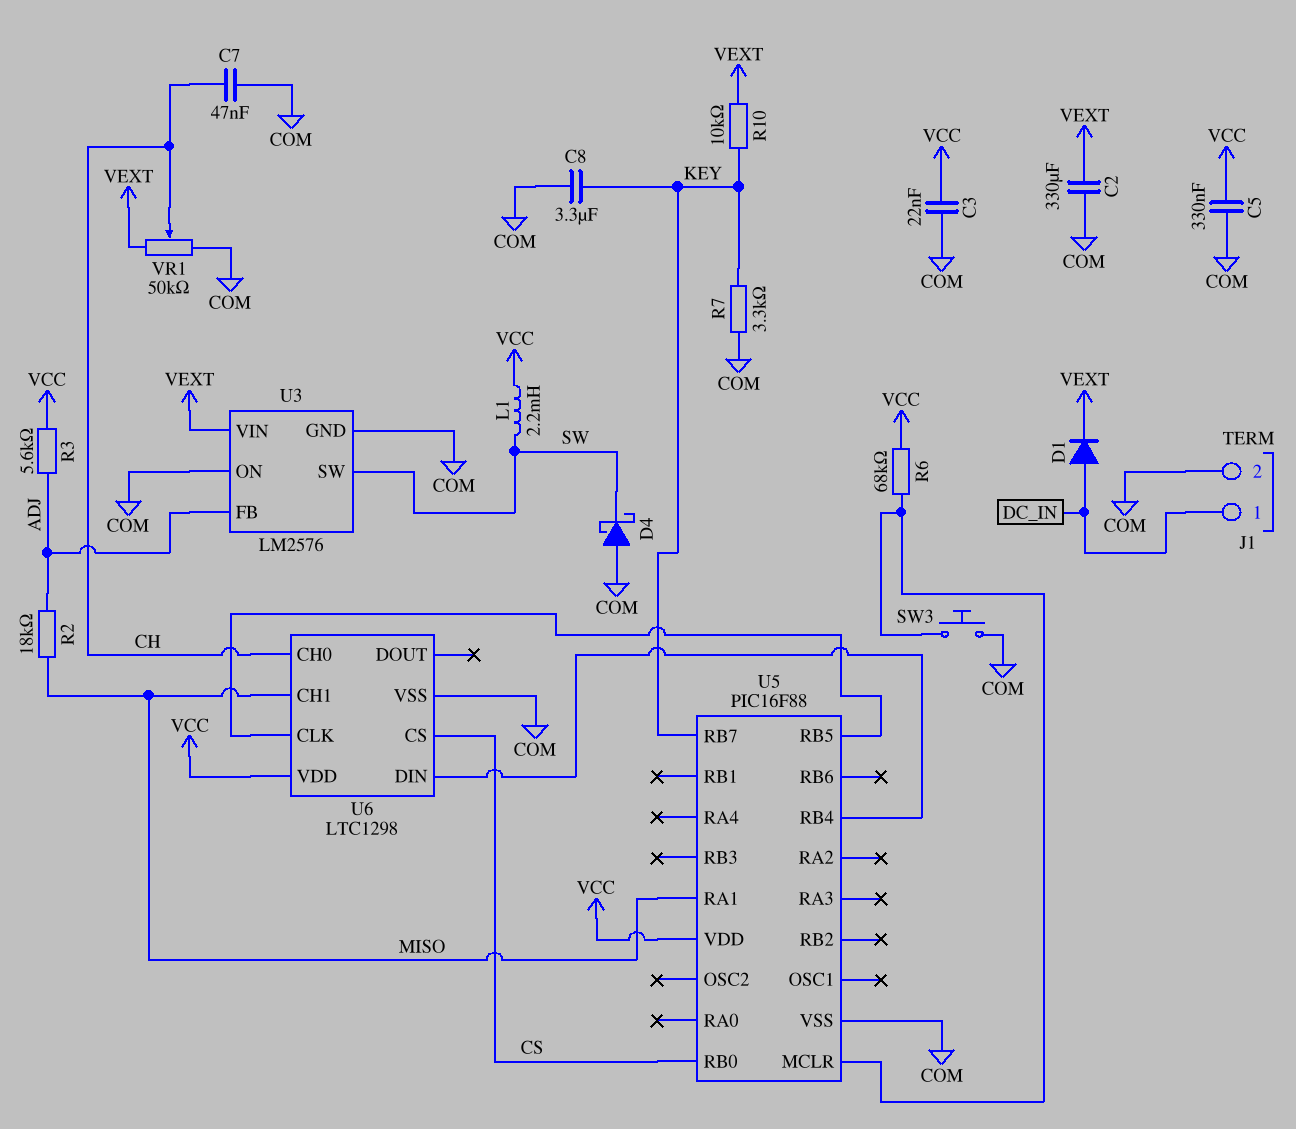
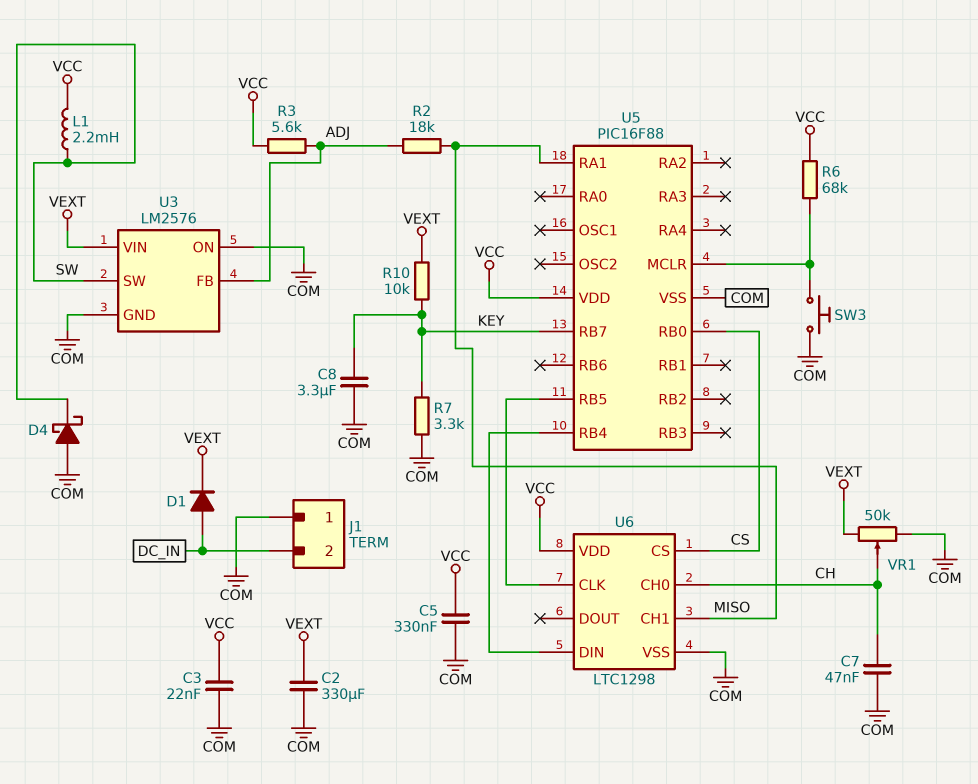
J1 pin 1: DC_IN -> COM
J1 pin 2: COM -> DC_IN

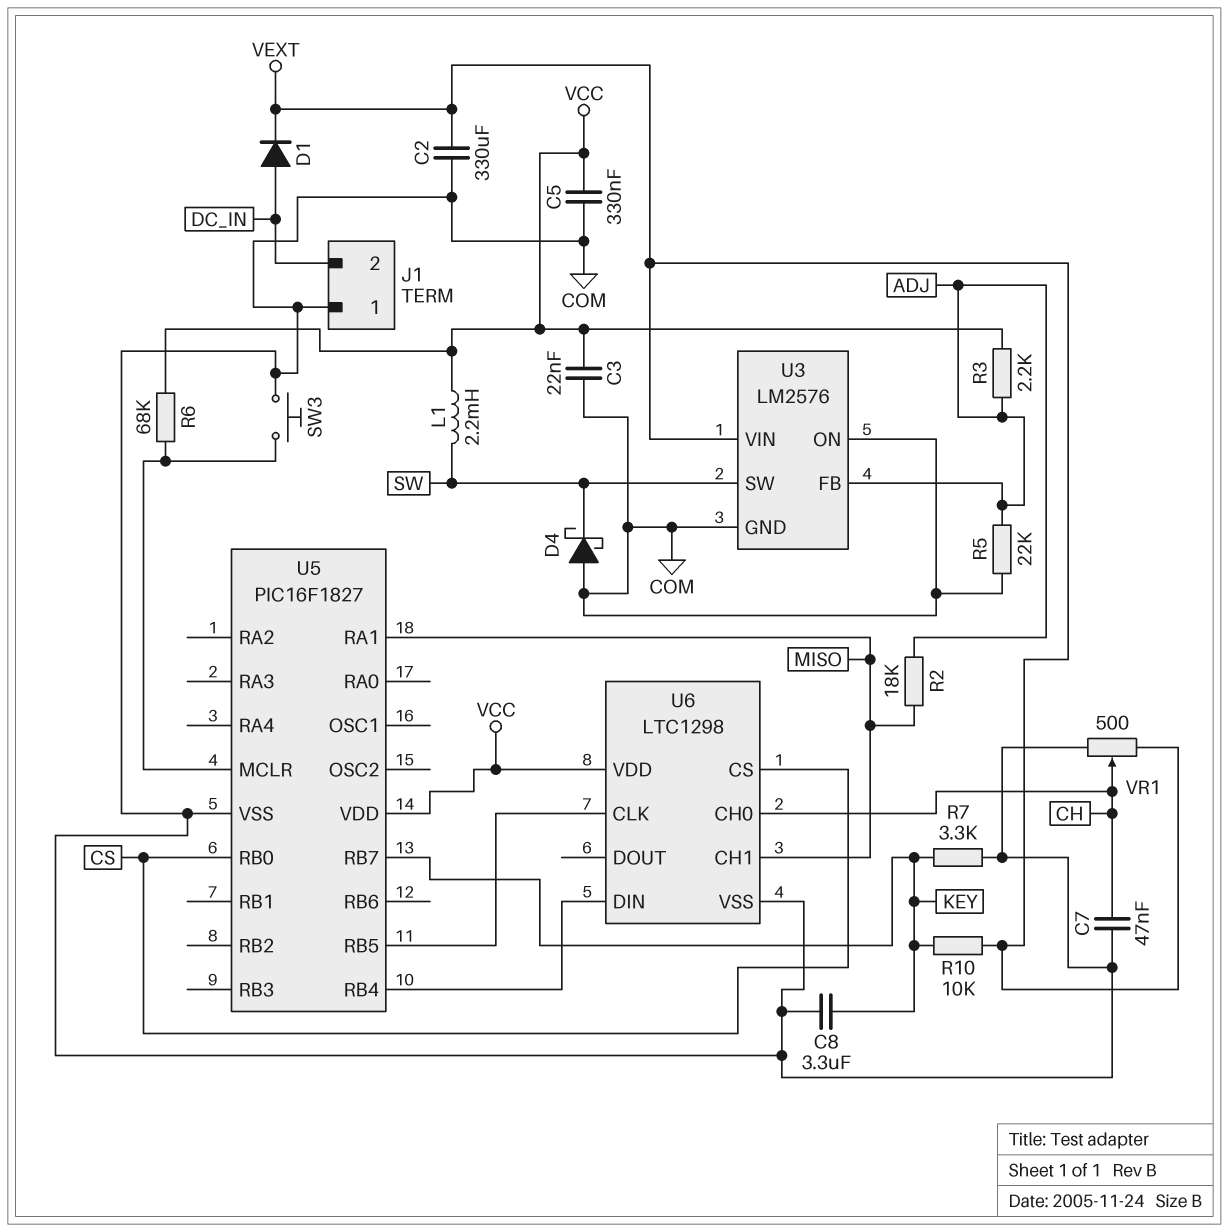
R3: 5.6k (ADJ, VCC) -> 2.2k (ADJ, VCC)
R5: none -> 22k (ADJ, COM)
U5: PIC16F88 -> PIC16F1827
VR1: 50k (COM, VEXT, wiper CH) -> 500 (COM, VEXT, wiper CH)

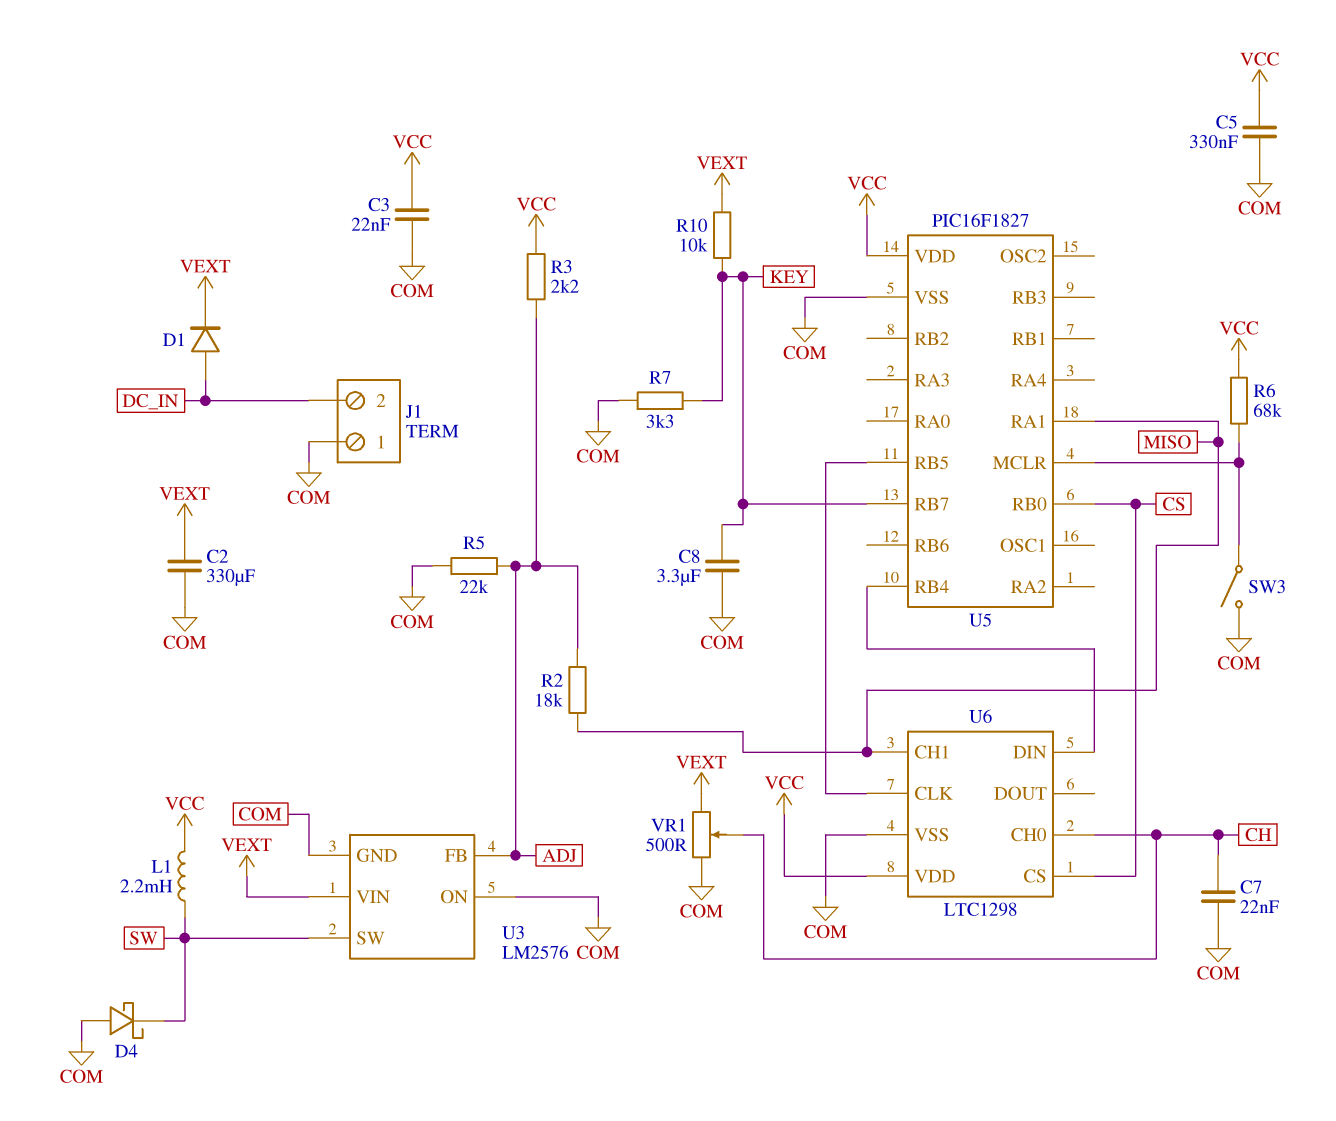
C7: 47nF (CH, COM) -> 22nF (CH, COM)
SW3: button (COM, U5/MCLR) -> switch (COM, U5/MCLR)

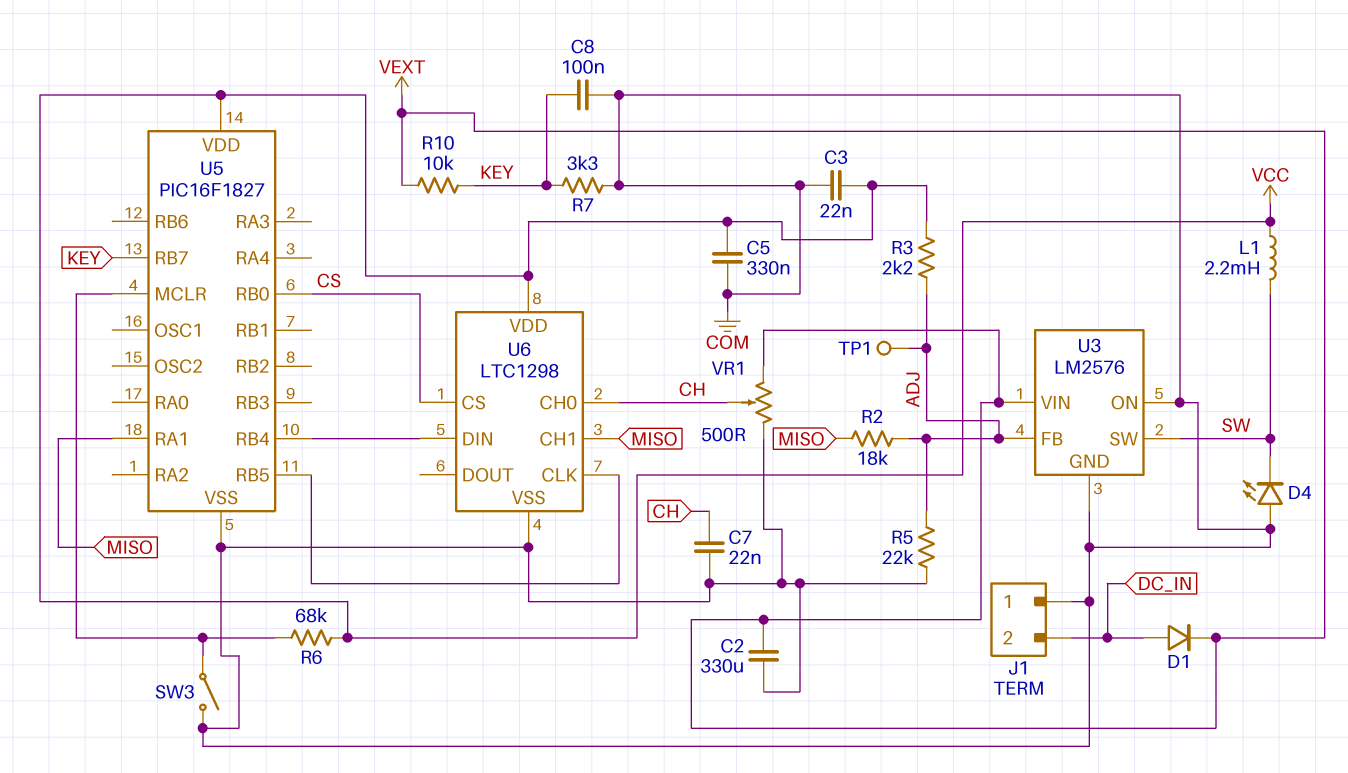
C8: 3.3uF (COM, KEY) -> 100nF (COM, KEY)
D4: schottky (A COM, K SW) -> LED (A COM, K SW)
TP1: none -> test point (ADJ)

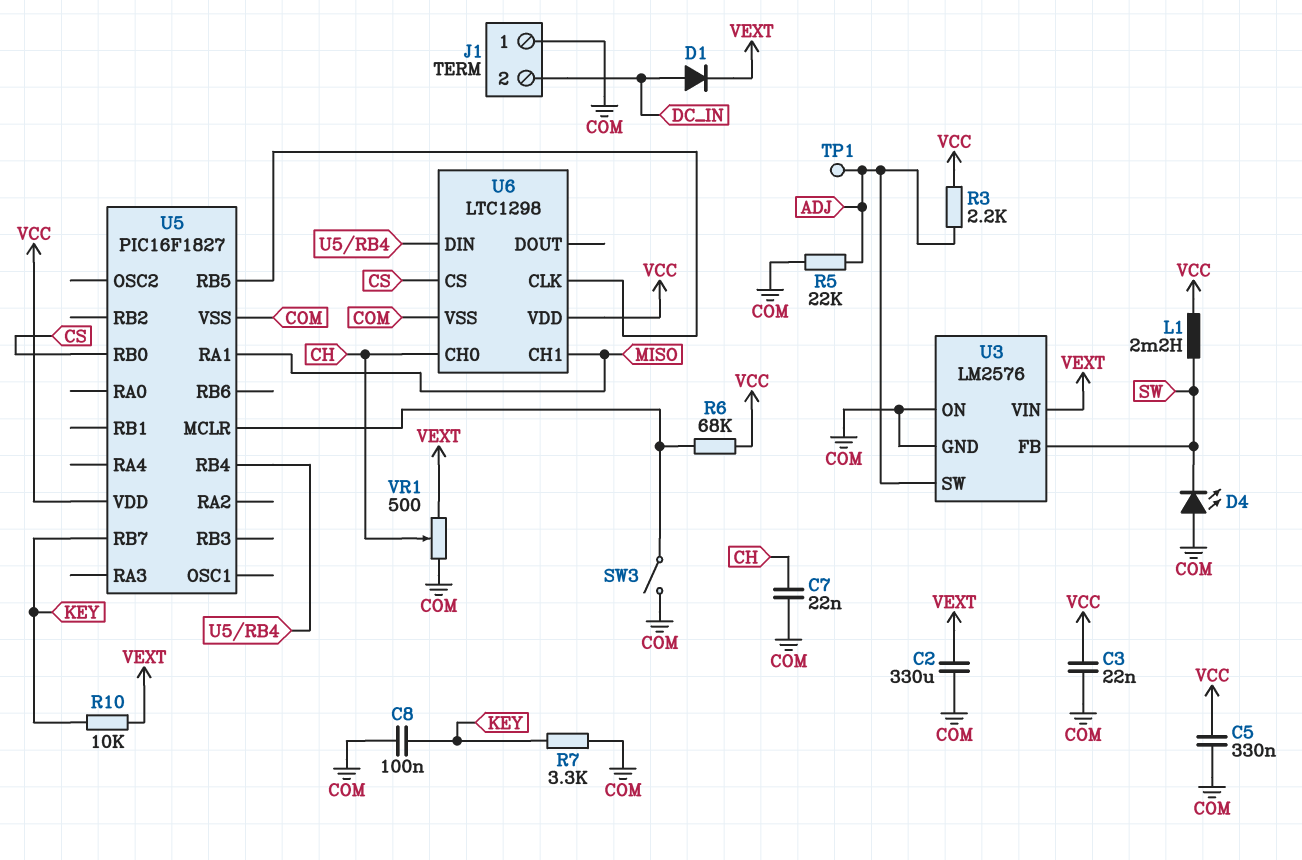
R2: 18k (ADJ, MISO) -> none
U3 pin FB: ADJ -> SW
U3 pin SW: SW -> ADJ

